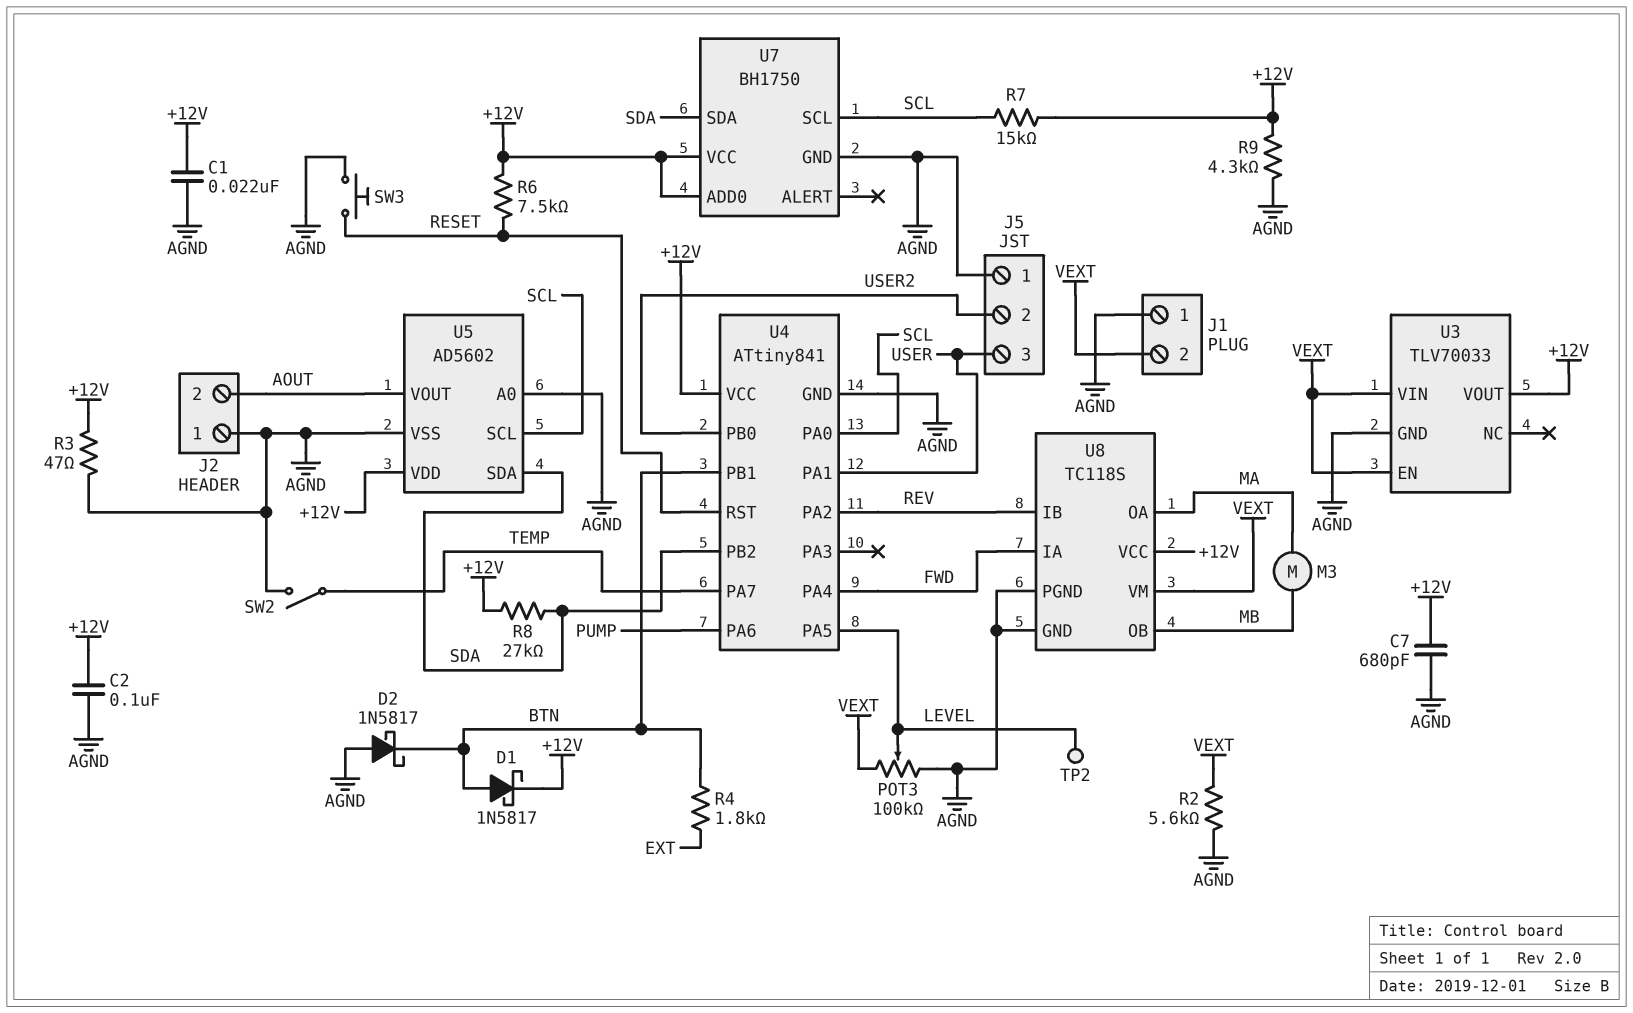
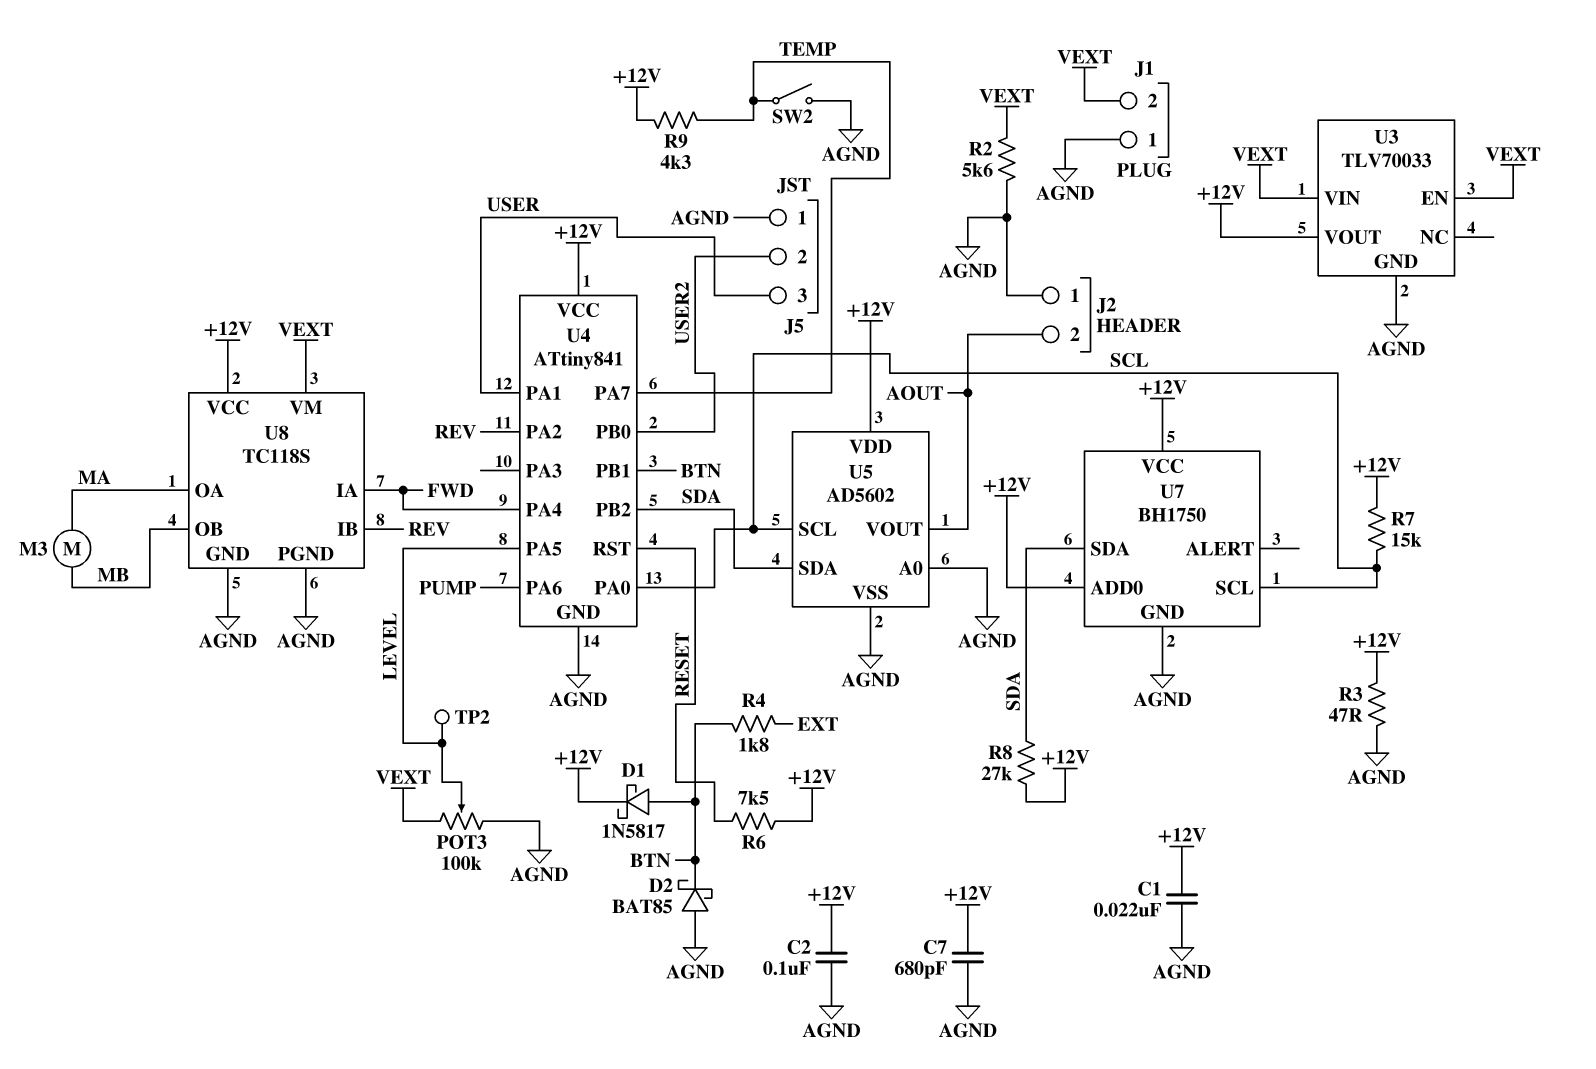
D2: schottky 1N5817 (A AGND, K BTN) -> schottky BAT85 (A AGND, K BTN)
R9: 4.3k (+12V, AGND) -> 4.3k (+12V, TEMP)
SW3: button (AGND, RESET) -> none

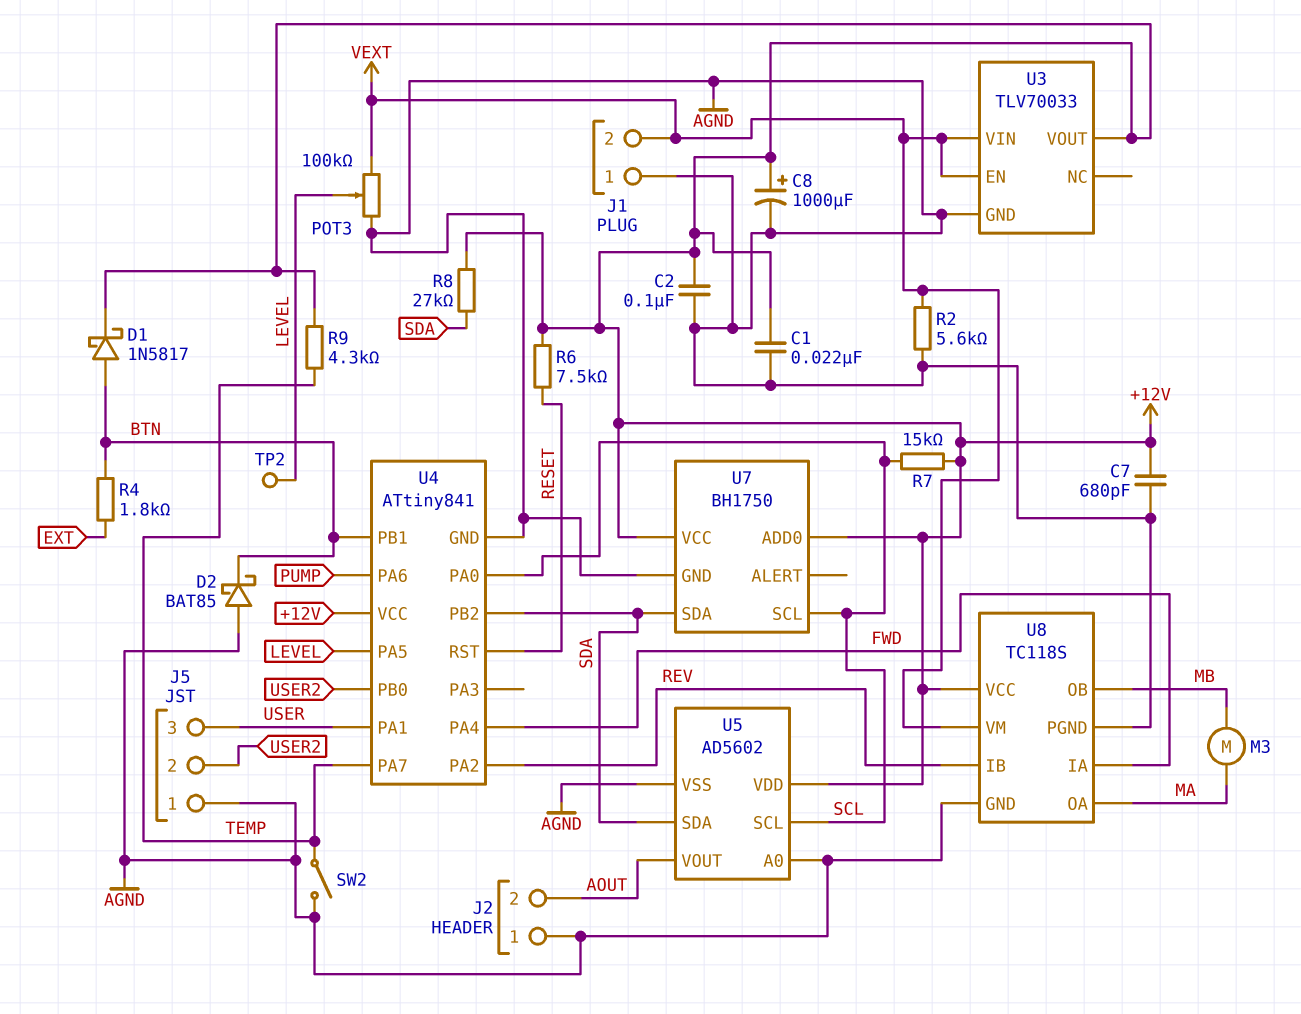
C8: none -> 1000uF (plus +12V, minus AGND)
R3: 47 (+12V, AGND) -> none

